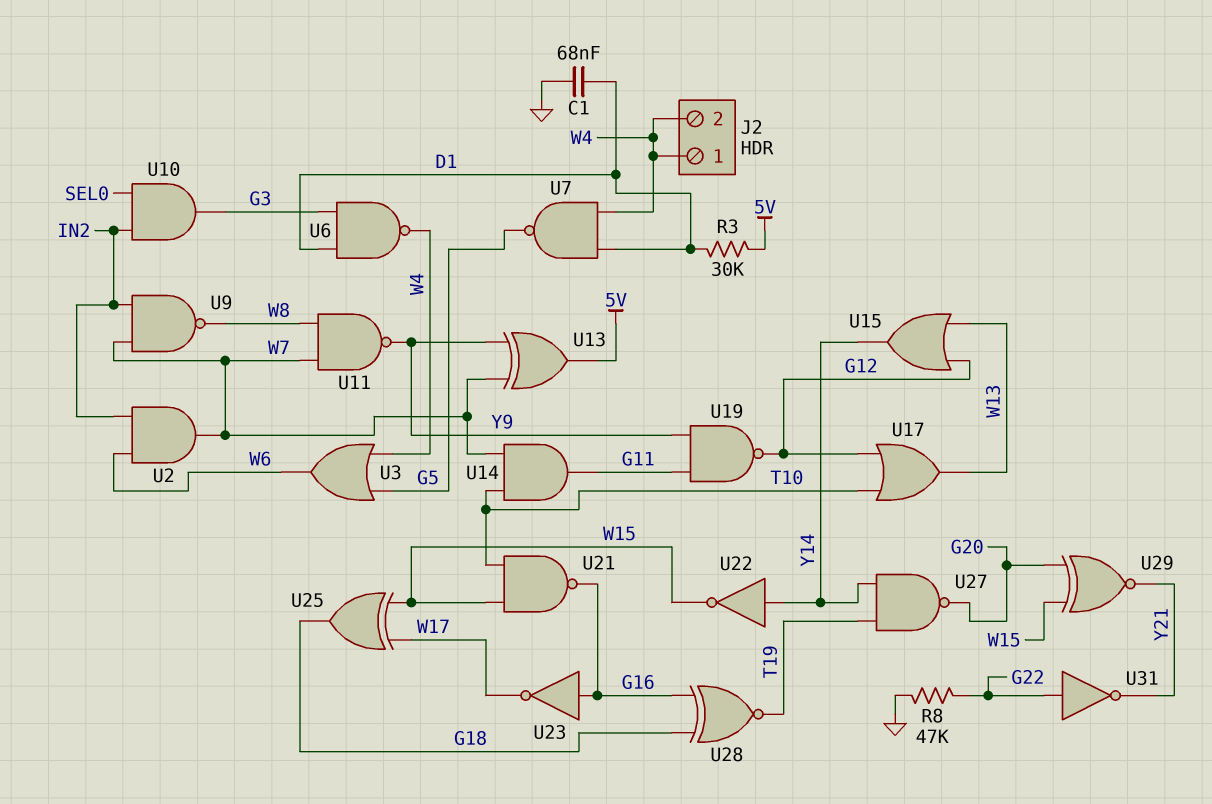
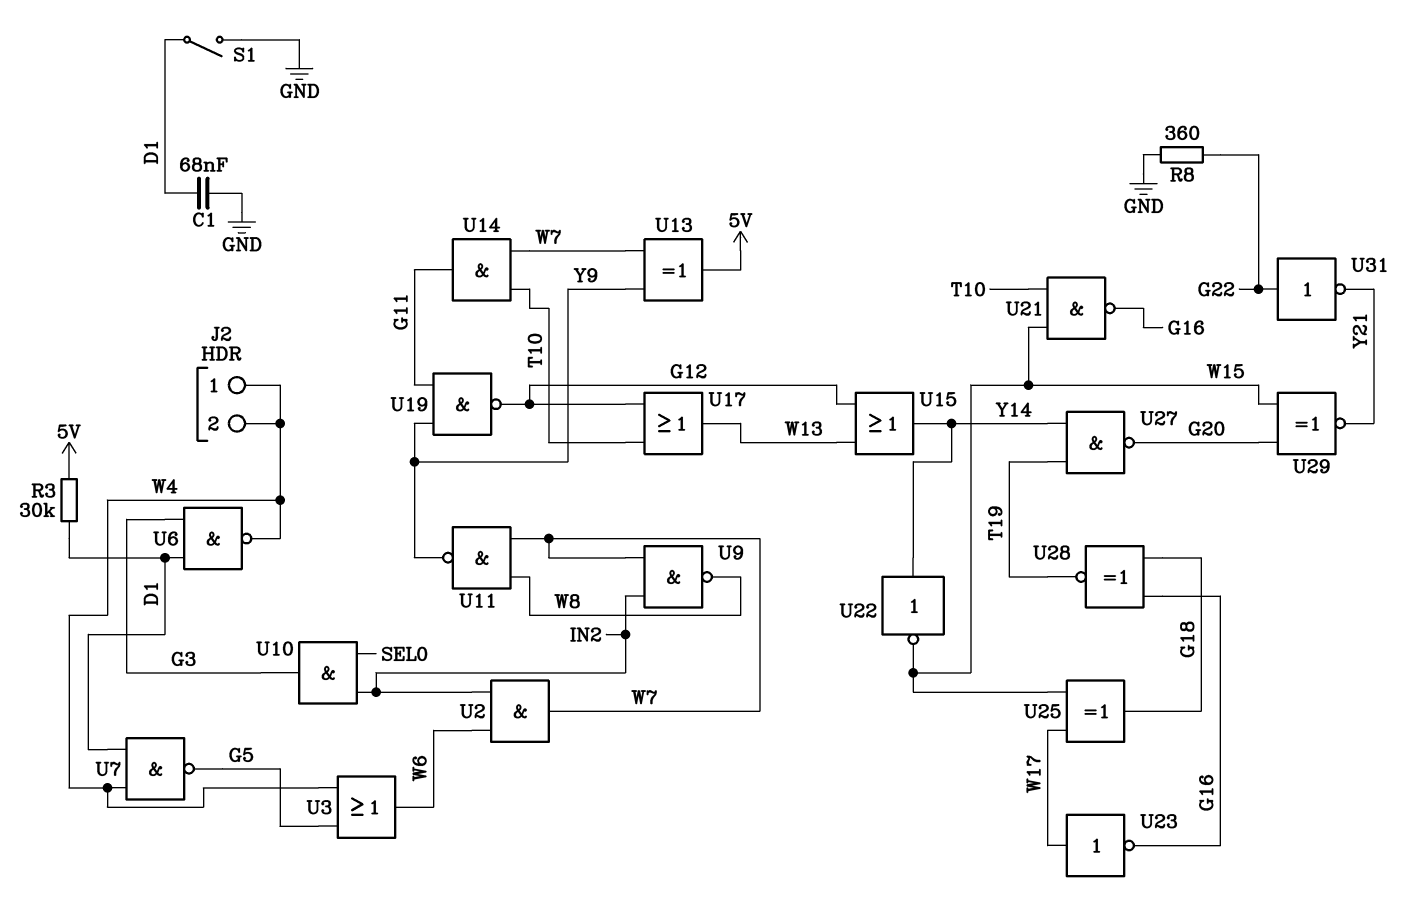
R8: 47k (G22, GND) -> 360 (G22, GND)
S1: none -> switch (D1, GND)
U23: NOT (in G16, out W17) -> NOT (in W17, out G16)

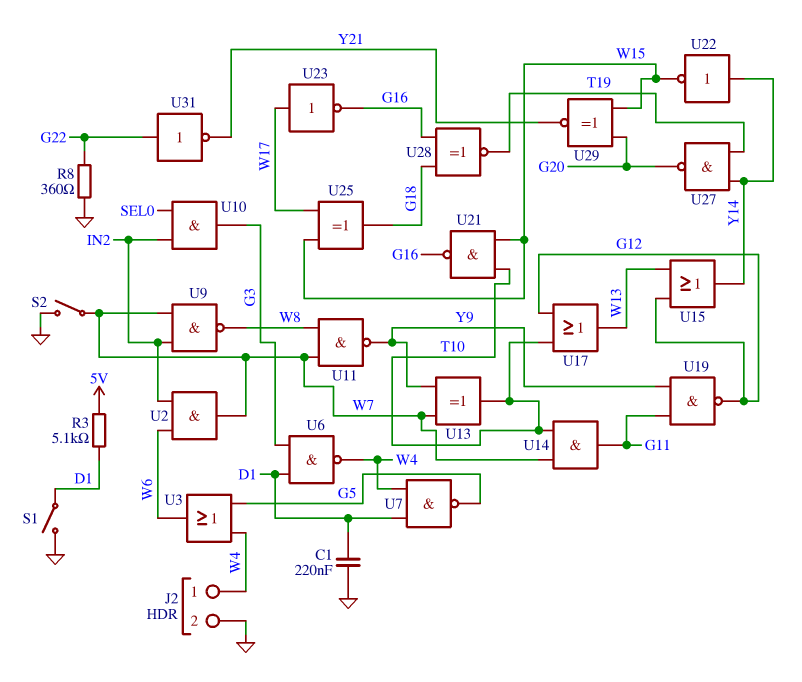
C1: 68nF (D1, GND) -> 220nF (D1, GND)
J2 pin 2: W4 -> GND
R3: 30k (5V, D1) -> 5.1k (5V, D1)
S2: none -> switch (GND, W7)
U13: XOR (in W7, in Y9, out 5V) -> XOR (in W7, in Y9, out T10)

